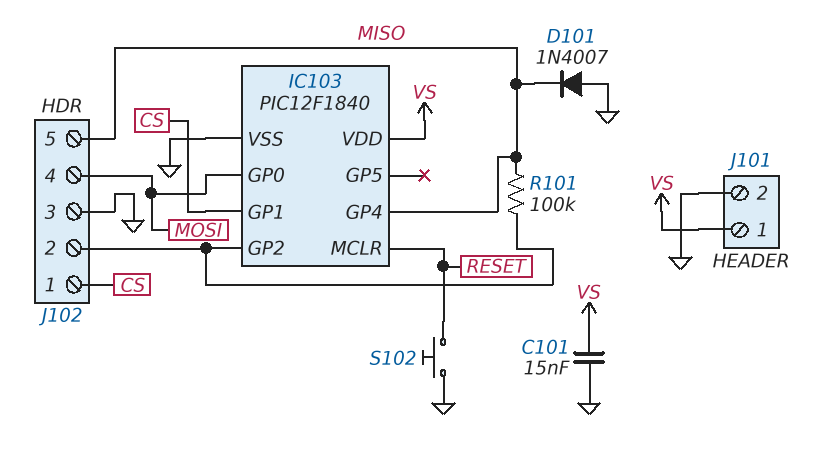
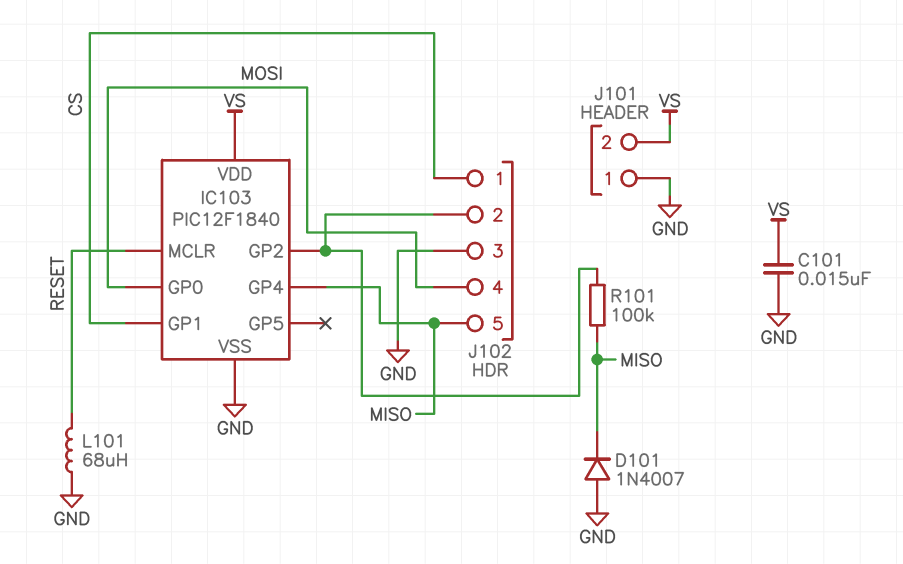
J101 pin 1: VS -> GND
J101 pin 2: GND -> VS
L101: none -> 68uH (GND, RESET)
S102: button (GND, RESET) -> none

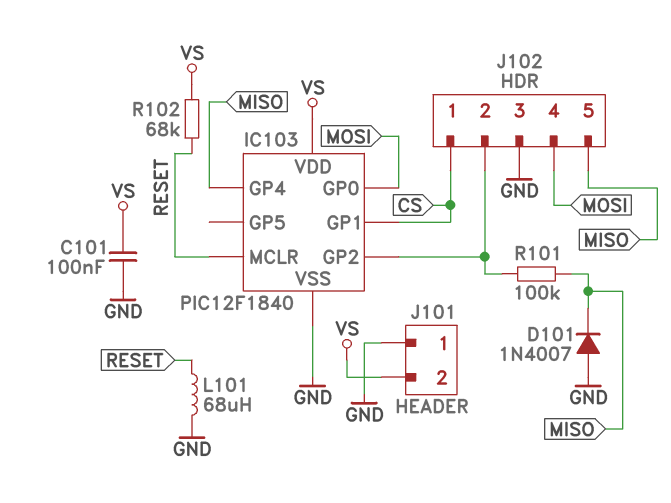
C101: 15nF (GND, VS) -> 100nF (GND, VS)
R102: none -> 68k (RESET, VS)

